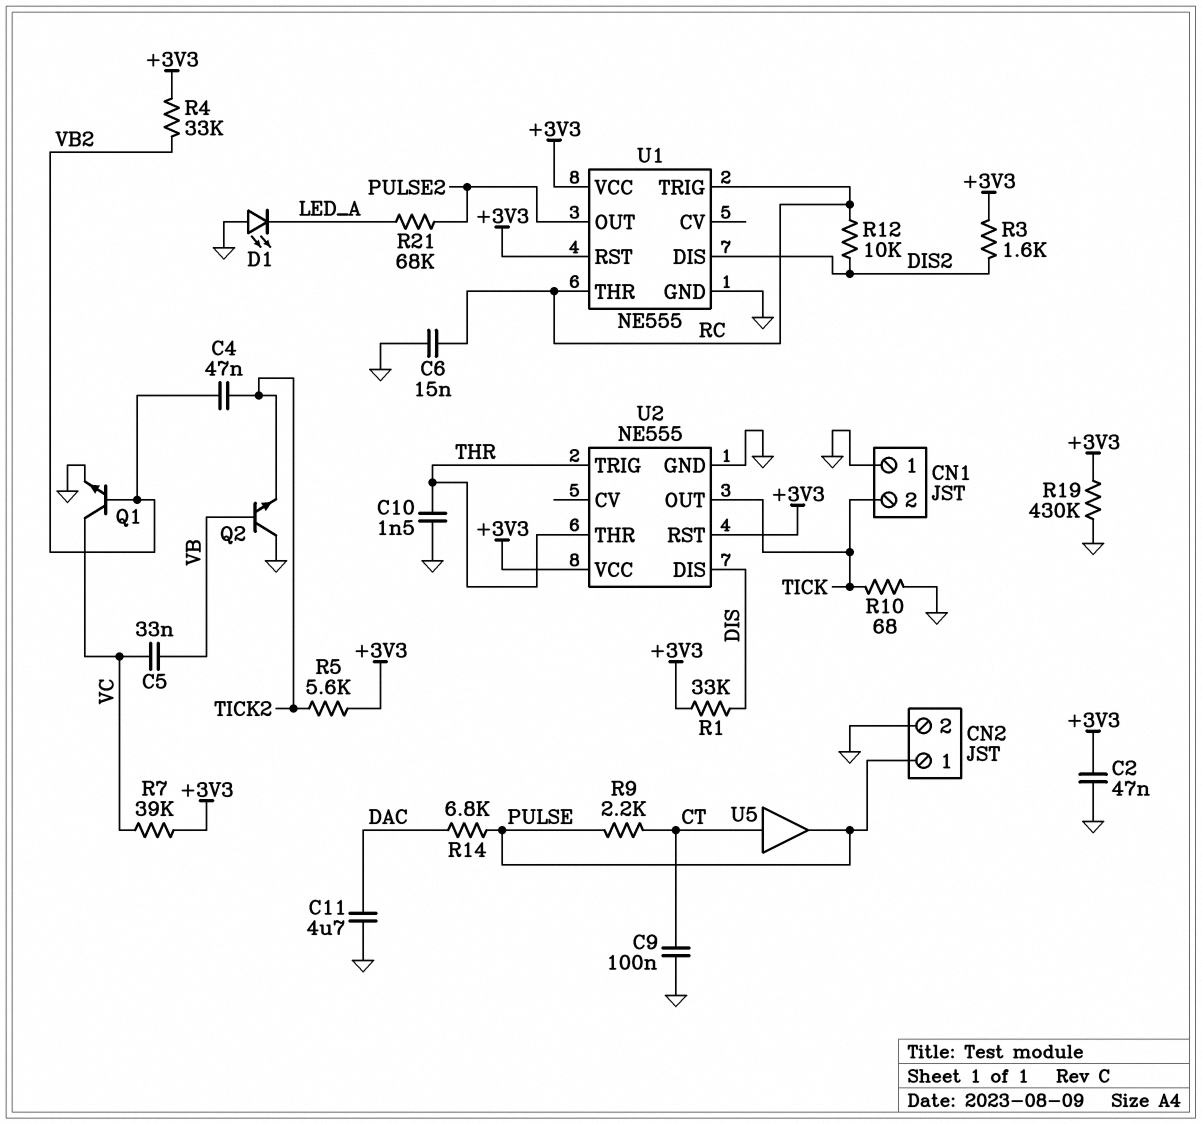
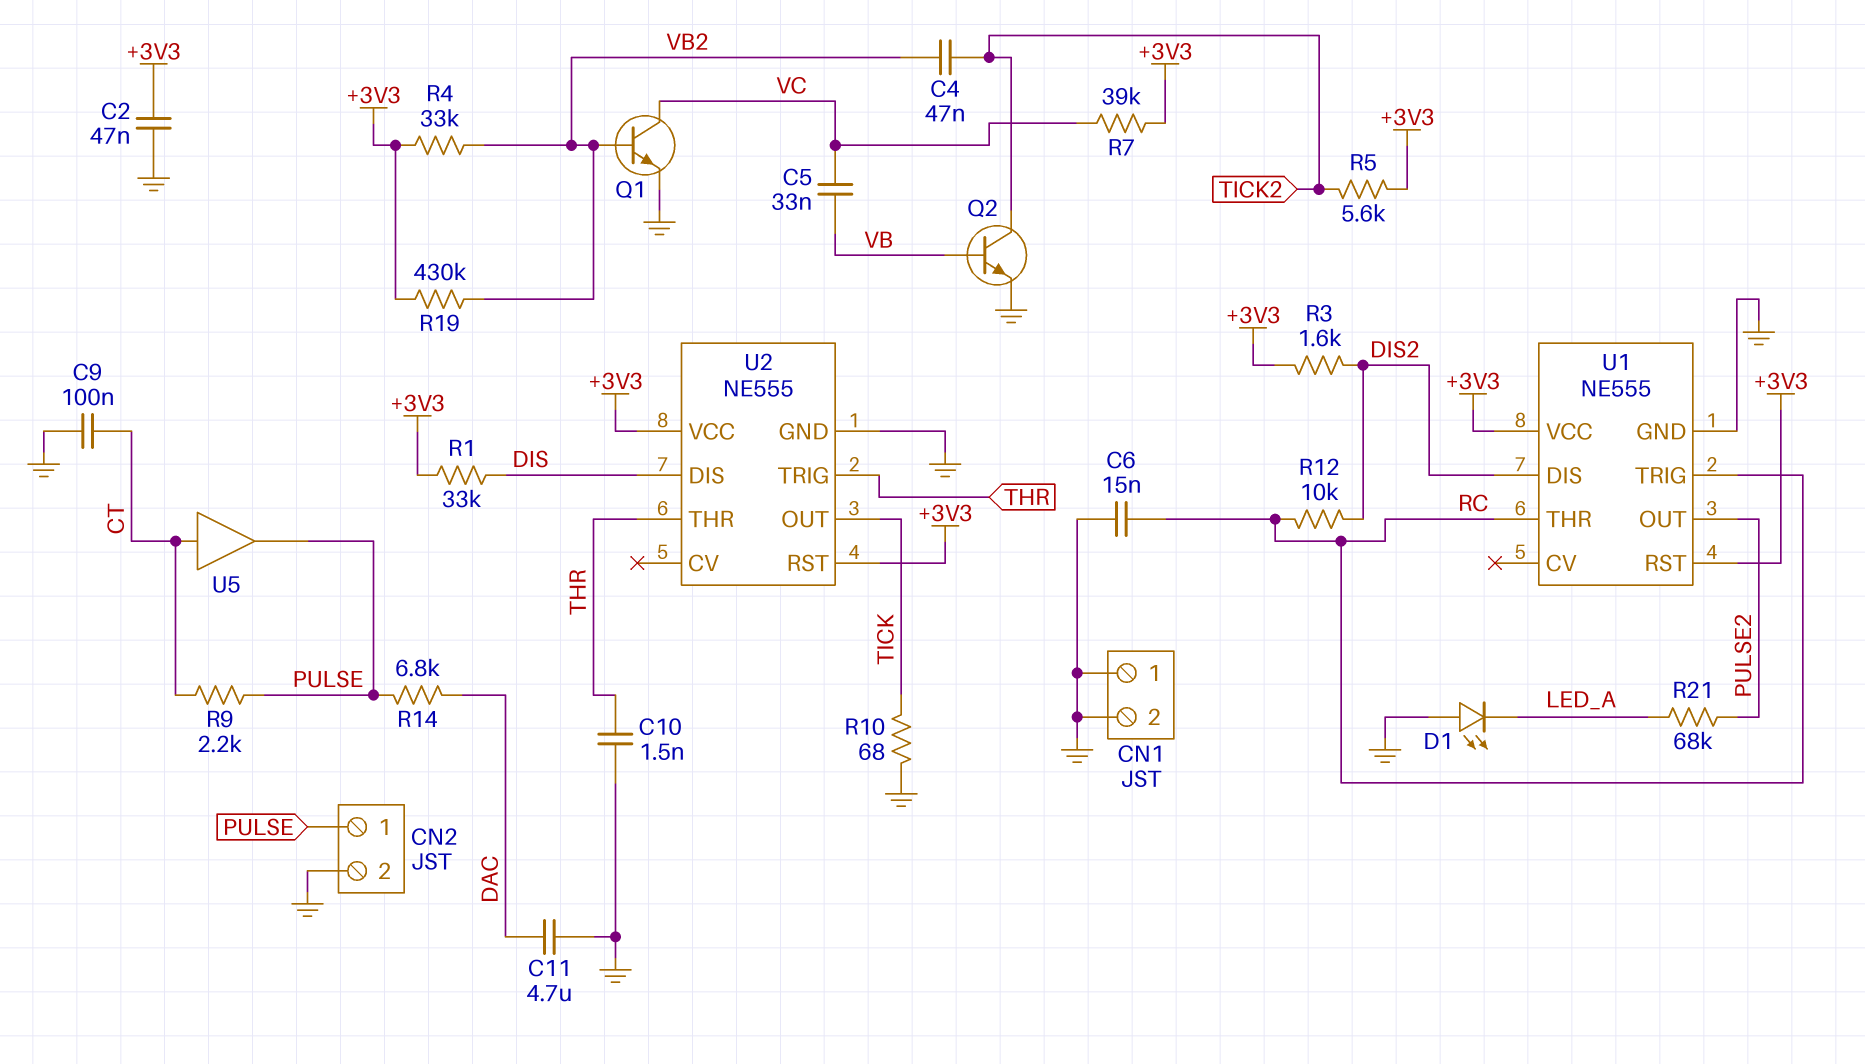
CN1 pin 2: TICK -> GND
Q2: NPN (B VB, C GND, E TICK2) -> NPN (B VB, C TICK2, E GND)
R19: 430k (+3V3, GND) -> 430k (+3V3, VB2)

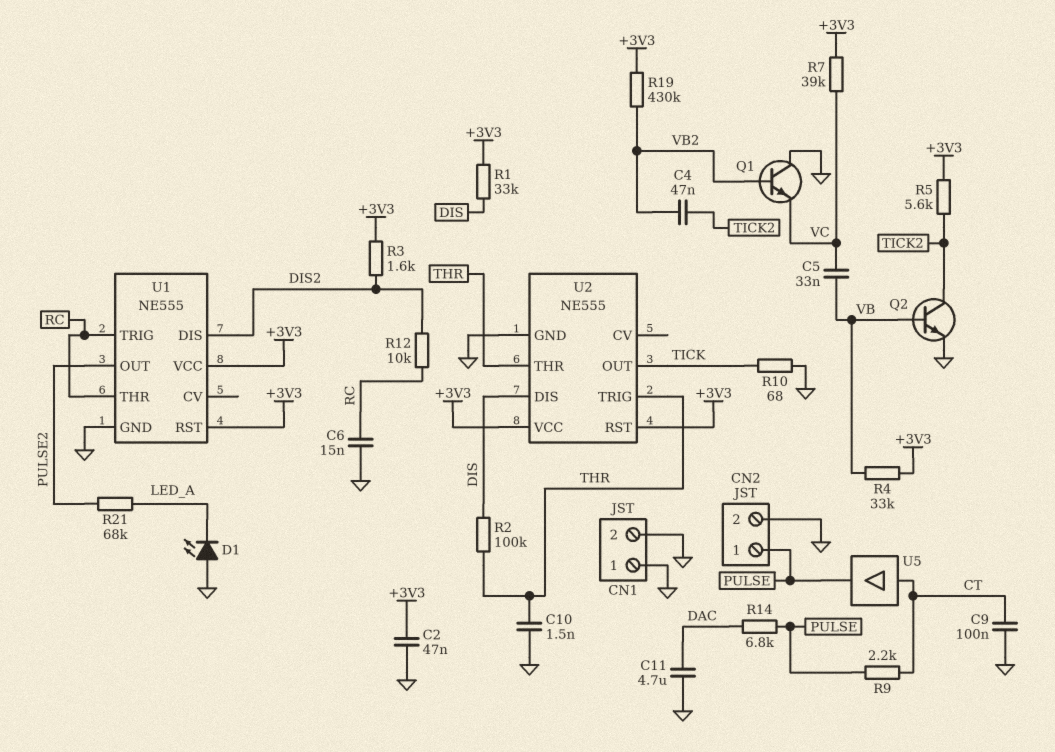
Q1: NPN (B VB2, C VC, E GND) -> NPN (B VB2, C GND, E VC)
R2: none -> 100k (DIS, THR)
R4: 33k (+3V3, VB2) -> 33k (+3V3, VB)

